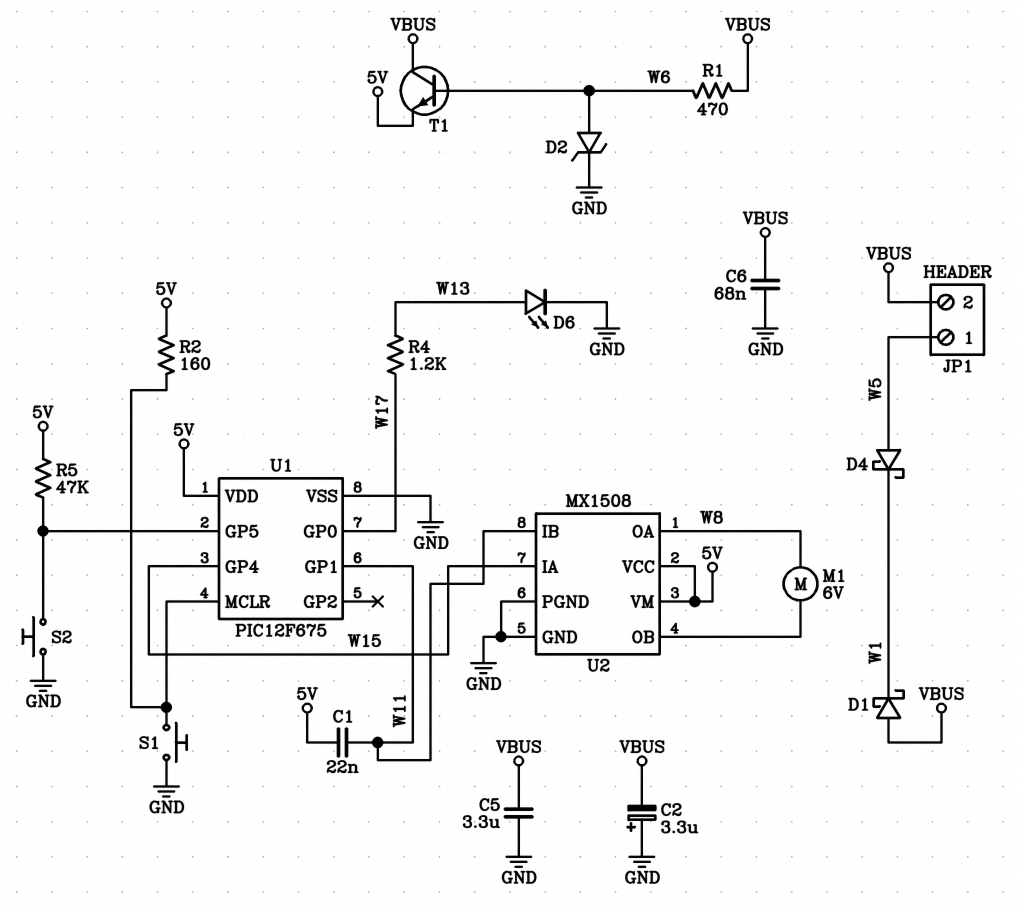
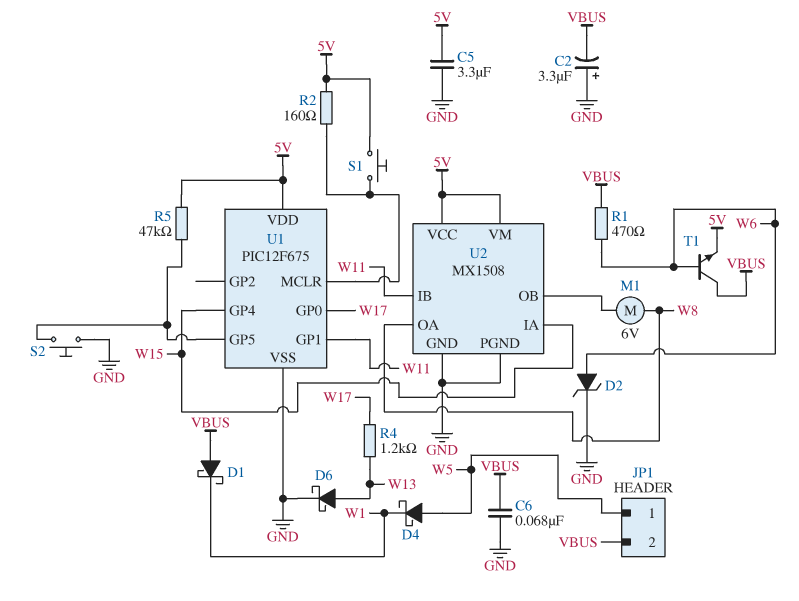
C1: 22nF (5V, W11) -> none
C5: 3.3uF (GND, VBUS) -> 3.3uF (5V, GND)
D6: LED (A W13, K GND) -> schottky (A W13, K GND)
S1: button (GND, U1/MCLR) -> button (5V, U1/MCLR)

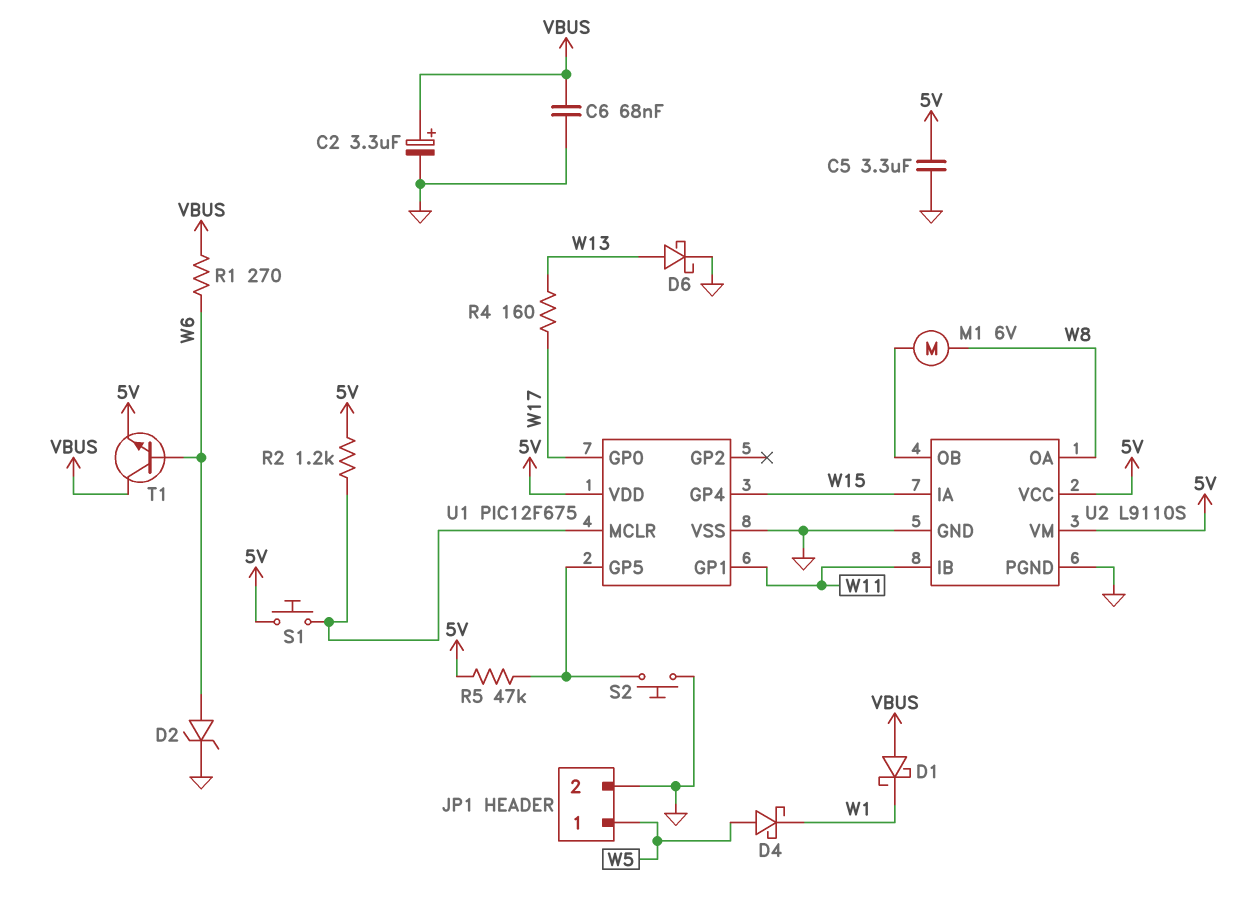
C2: 3.3uF (plus GND, minus VBUS) -> 3.3uF (plus VBUS, minus GND)
JP1 pin 2: VBUS -> GND
R1: 470 (VBUS, W6) -> 270 (VBUS, W6)
R2: 160 (5V, U1/MCLR) -> 1.2k (5V, U1/MCLR)
R4: 1.2k (W13, W17) -> 160 (W13, W17)
U2: MX1508 -> L9110S

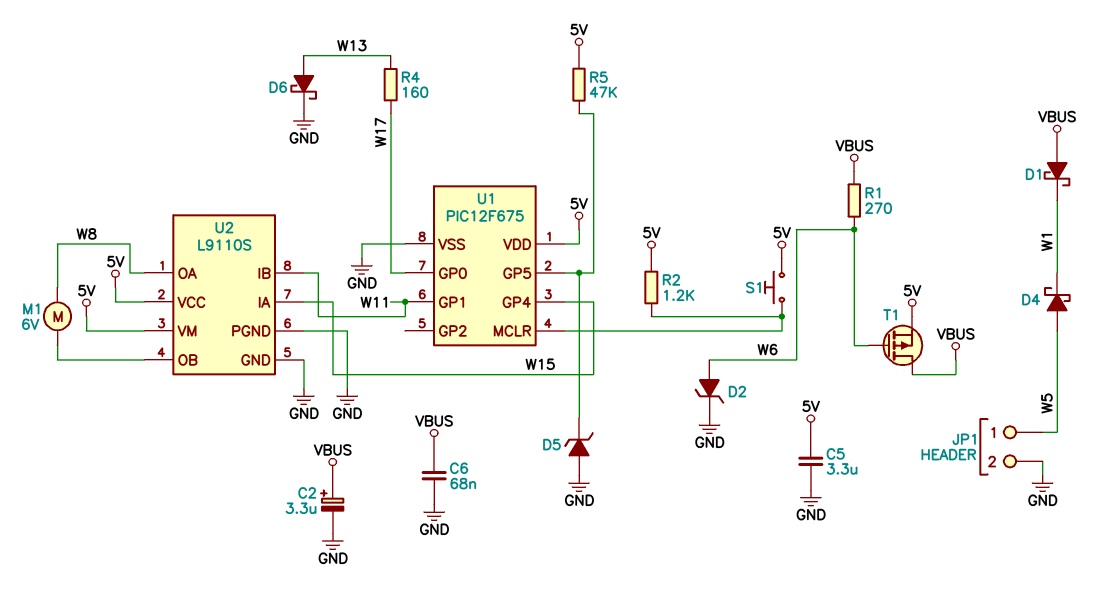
D5: none -> zener (A GND, K U1/GP5)
S2: button (GND, U1/GP5) -> none
T1: NPN (B W6, C VBUS, E 5V) -> PMOS (G W6, D VBUS, S 5V)

